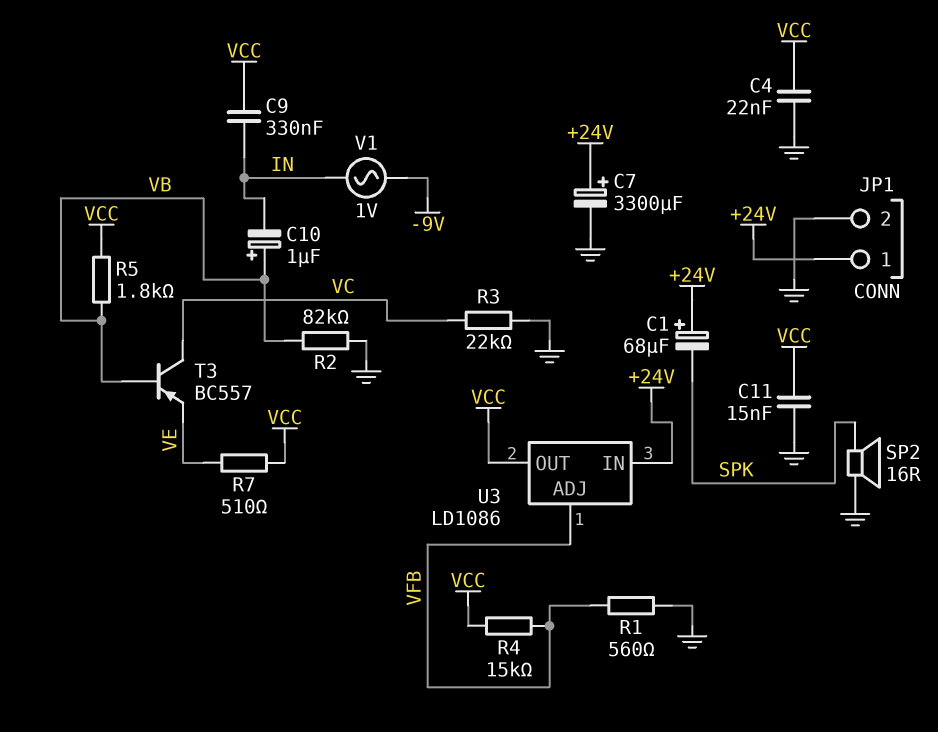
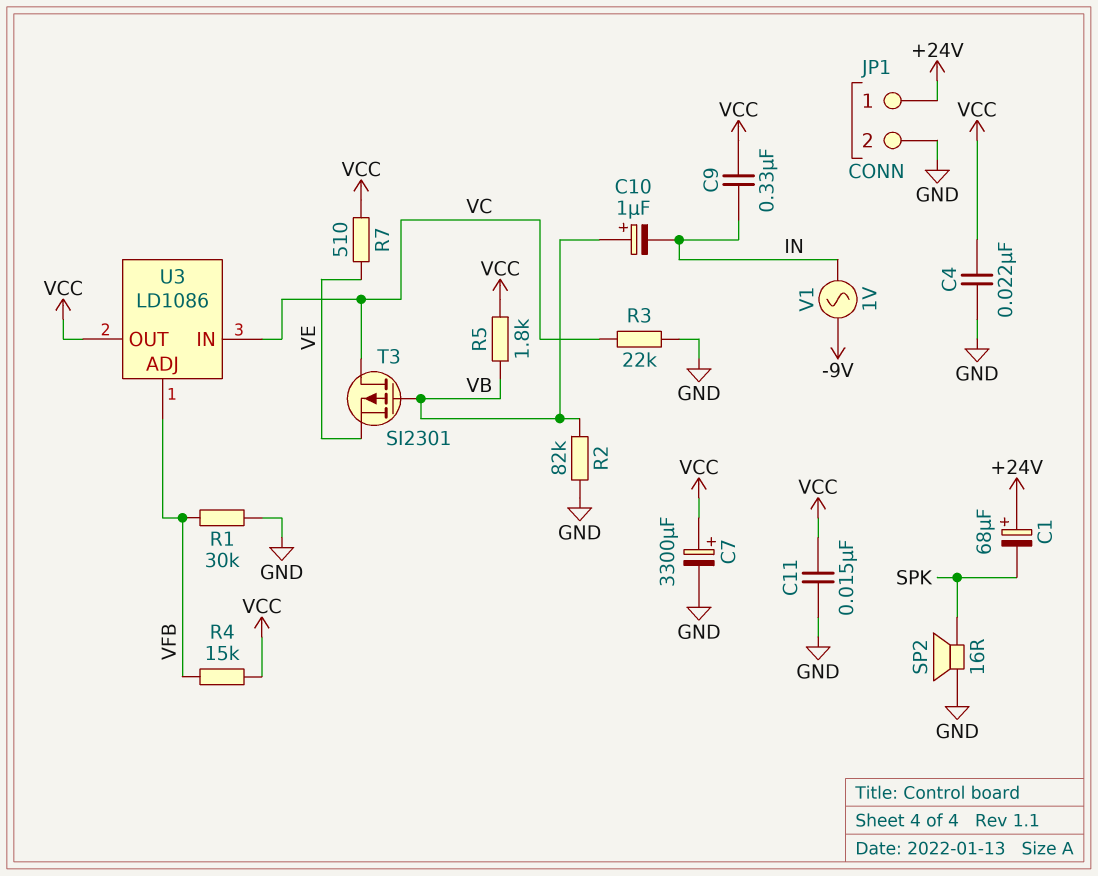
C7: 3300uF (plus +24V, minus GND) -> 3300uF (plus VCC, minus GND)
R1: 560 (GND, VFB) -> 30k (GND, VFB)
T3: PNP BC557 (B VB, C VC, E VE) -> PMOS SI2301 (G VB, D VC, S VE)
U3 pin IN: +24V -> VC

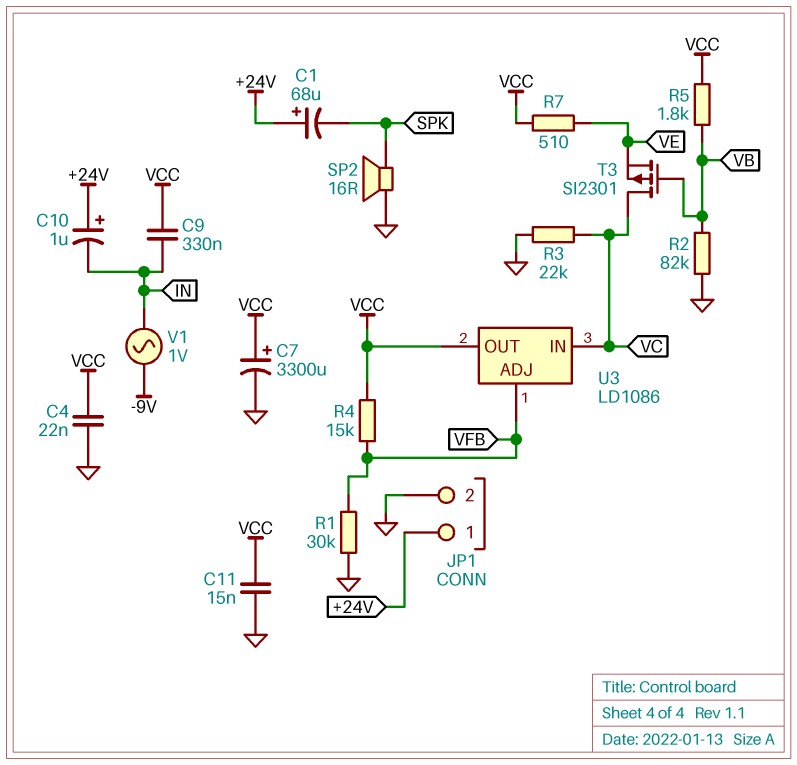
C10: 1uF (plus VB, minus IN) -> 1uF (plus +24V, minus IN)

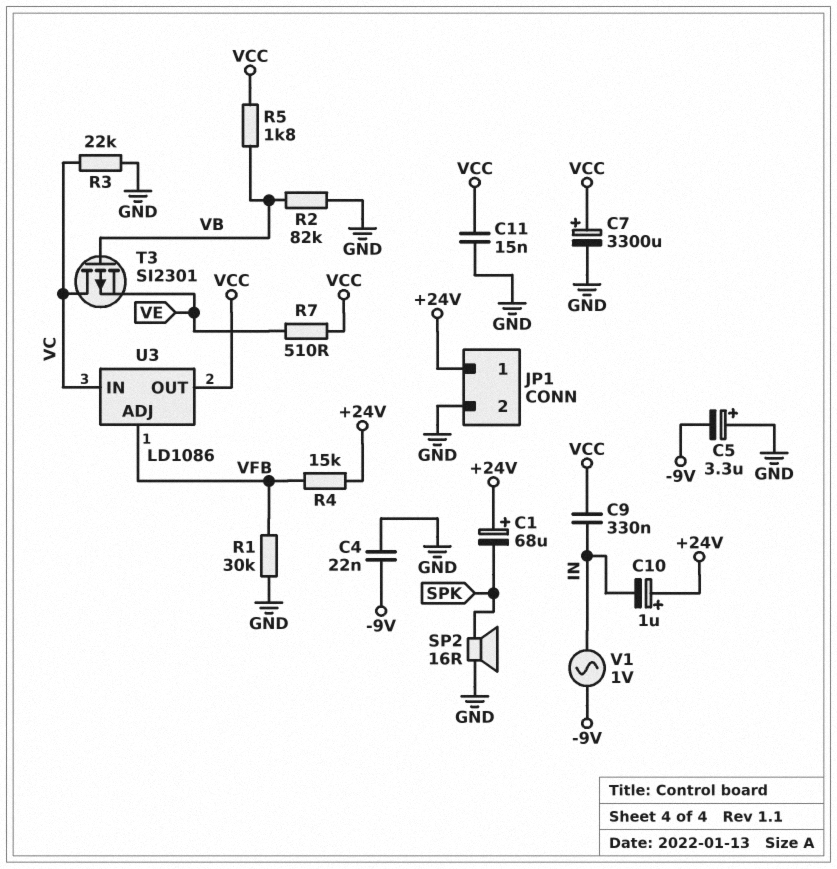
C4: 22nF (GND, VCC) -> 22nF (-9V, GND)
C5: none -> 3.3uF (plus GND, minus -9V)
R4: 15k (VCC, VFB) -> 15k (+24V, VFB)

